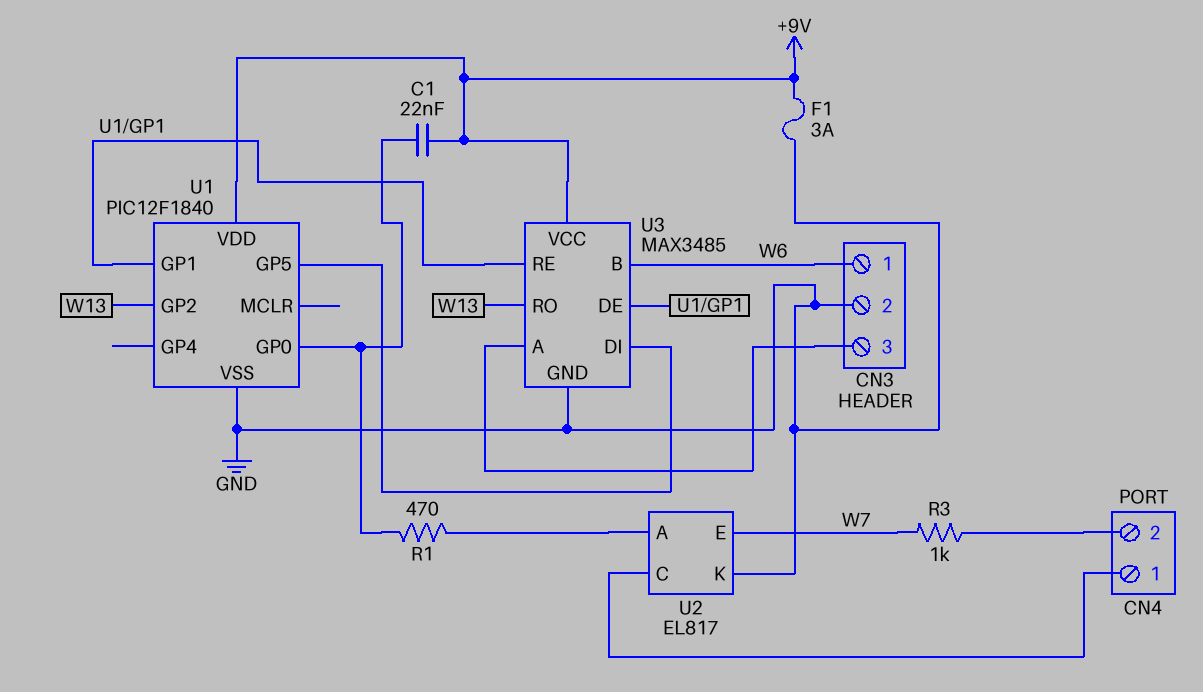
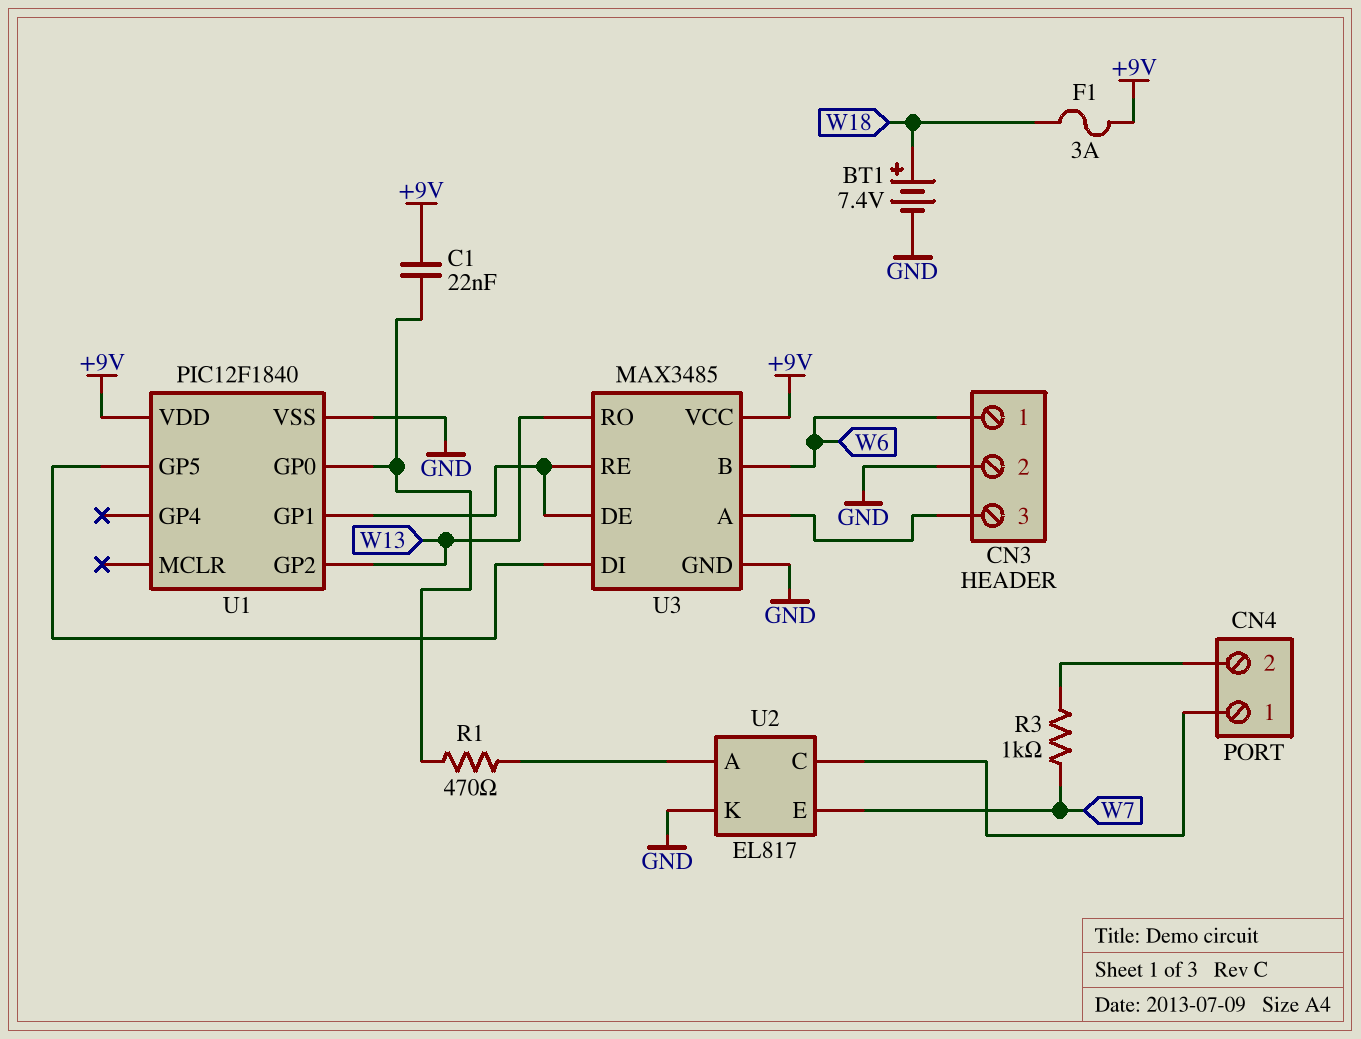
BT1: none -> 7.4V (plus W18, minus GND)
F1: 3A (+9V, GND) -> 3A (+9V, W18)

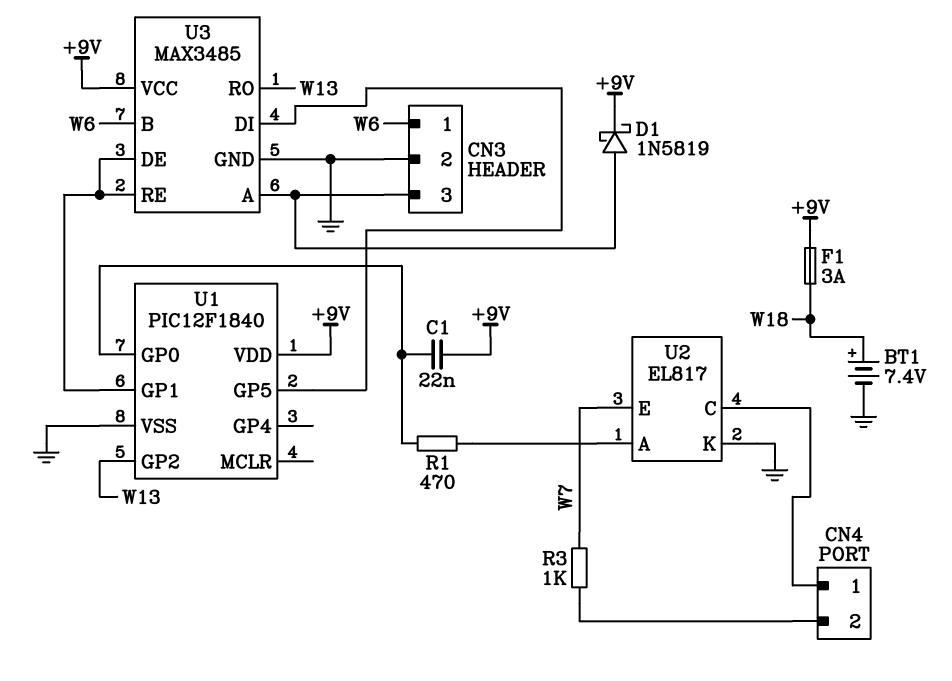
D1: none -> schottky 1N5819 (A CN3/3, K +9V)

